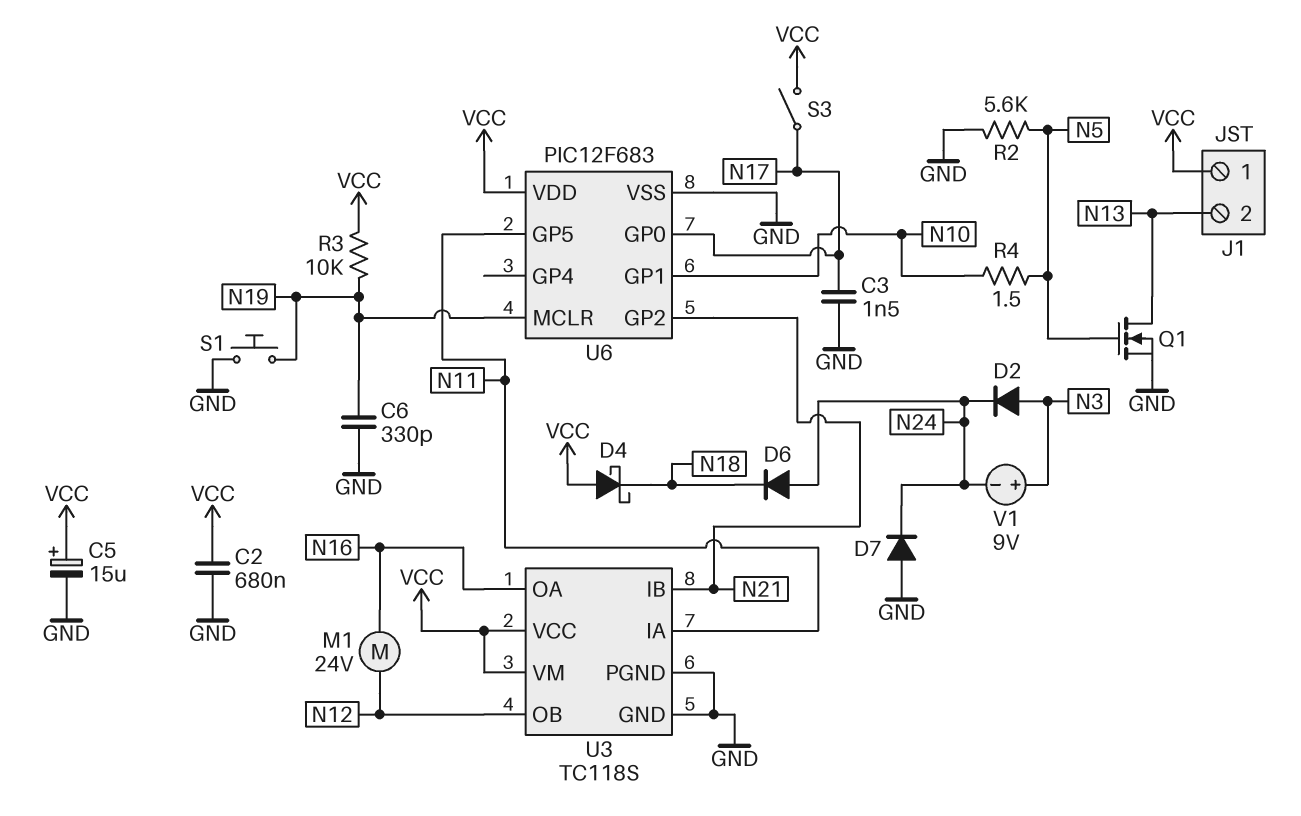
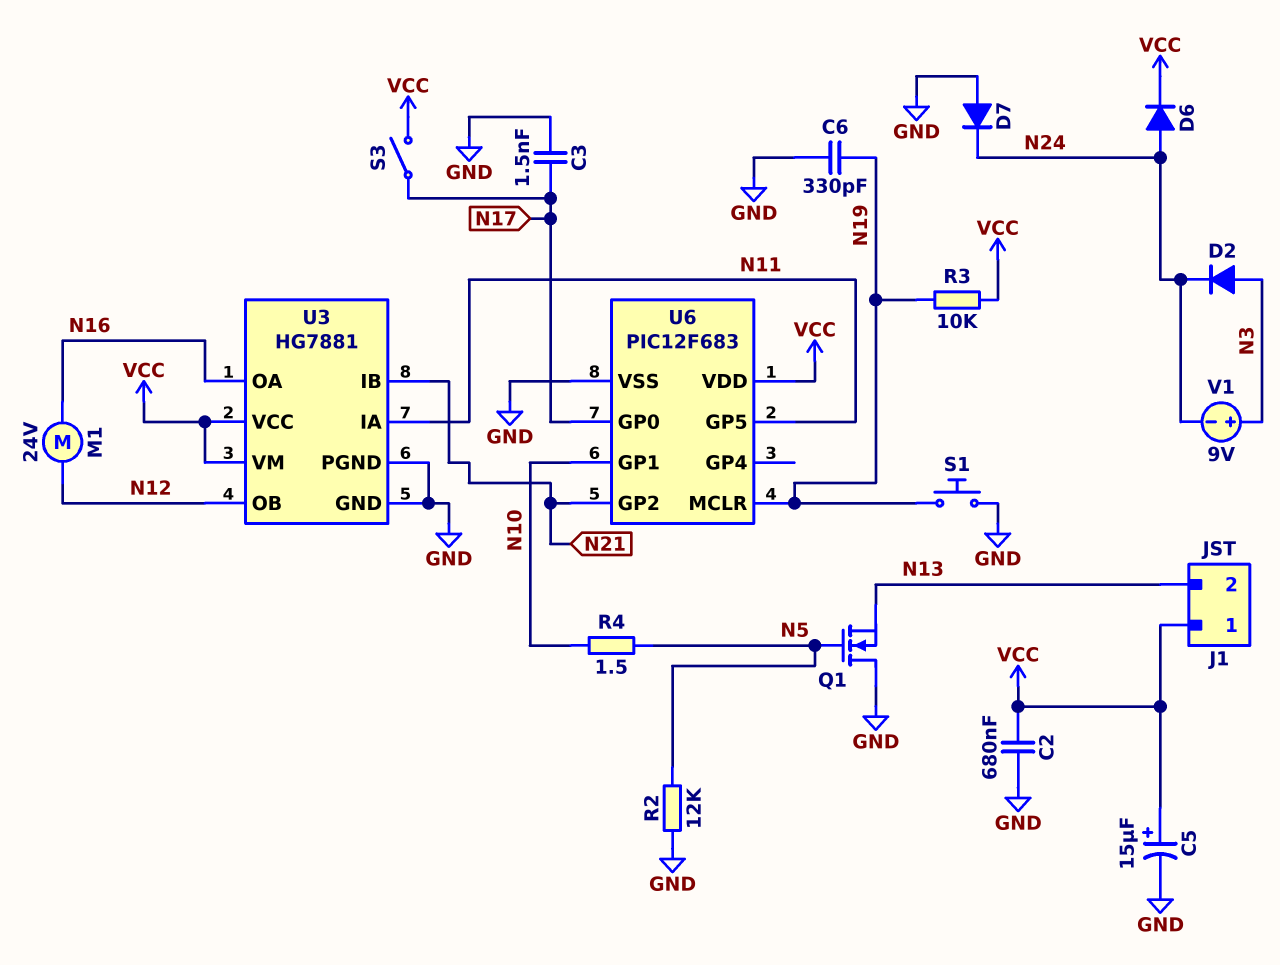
D4: schottky (A VCC, K N18) -> none
D6: diode (A N24, K N18) -> diode (A N24, K VCC)
Q1: NMOS (G N5, D N13, S GND) -> NMOS (G N5, D GND, S N13)
R2: 5.6k (GND, N5) -> 12k (GND, N5)
U3: TC118S -> HG7881

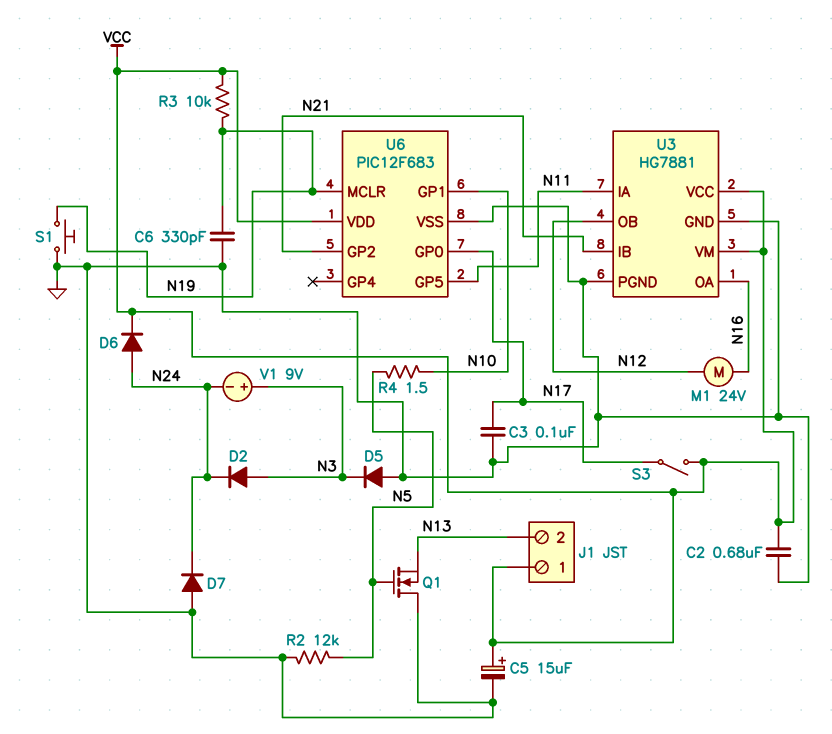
C3: 1.5nF (GND, N17) -> 100nF (GND, N17)
D5: none -> diode (A GND, K N3)

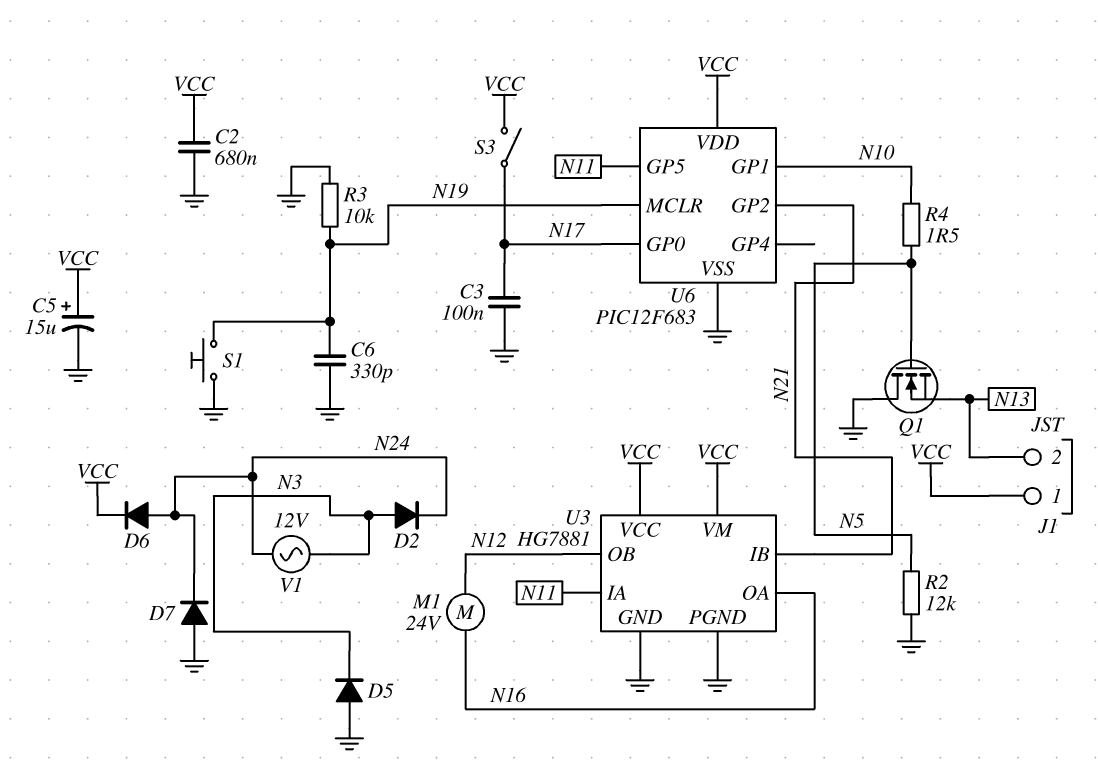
R3: 10k (N19, VCC) -> 10k (GND, N19)
V1: 9V (plus N3, minus N24) -> AC 12V (N3, N24)

